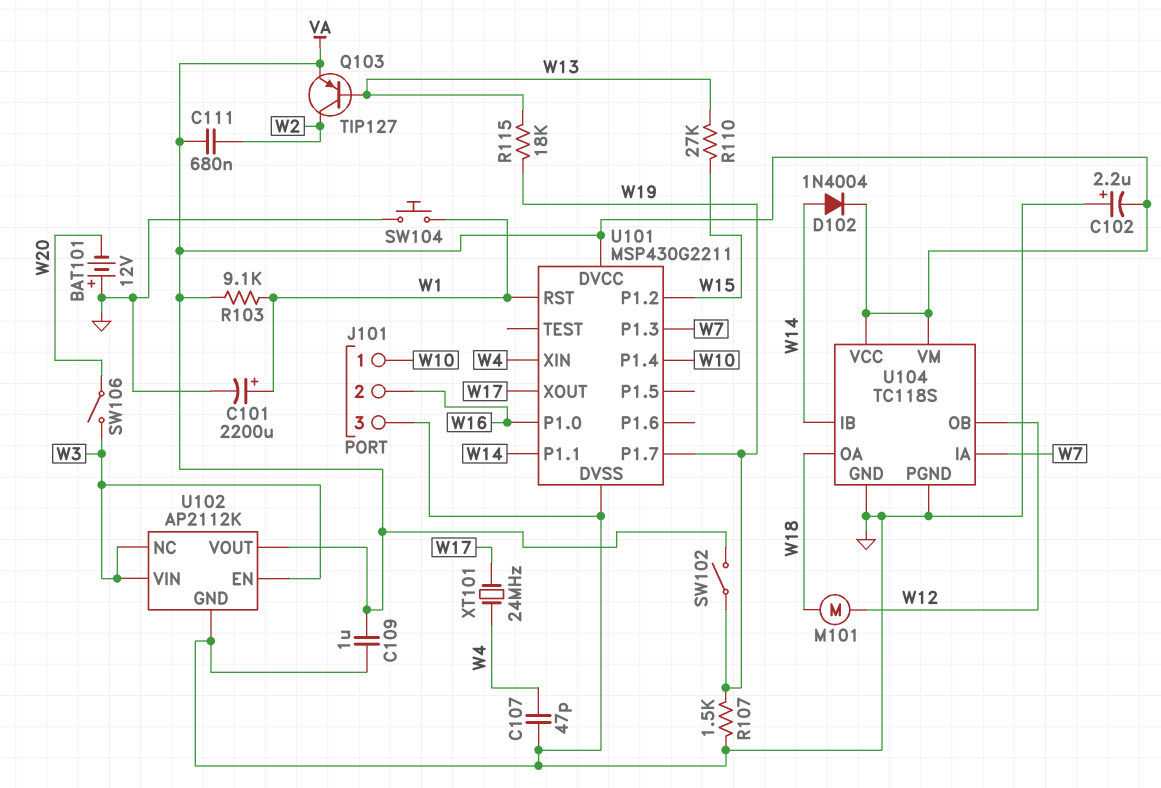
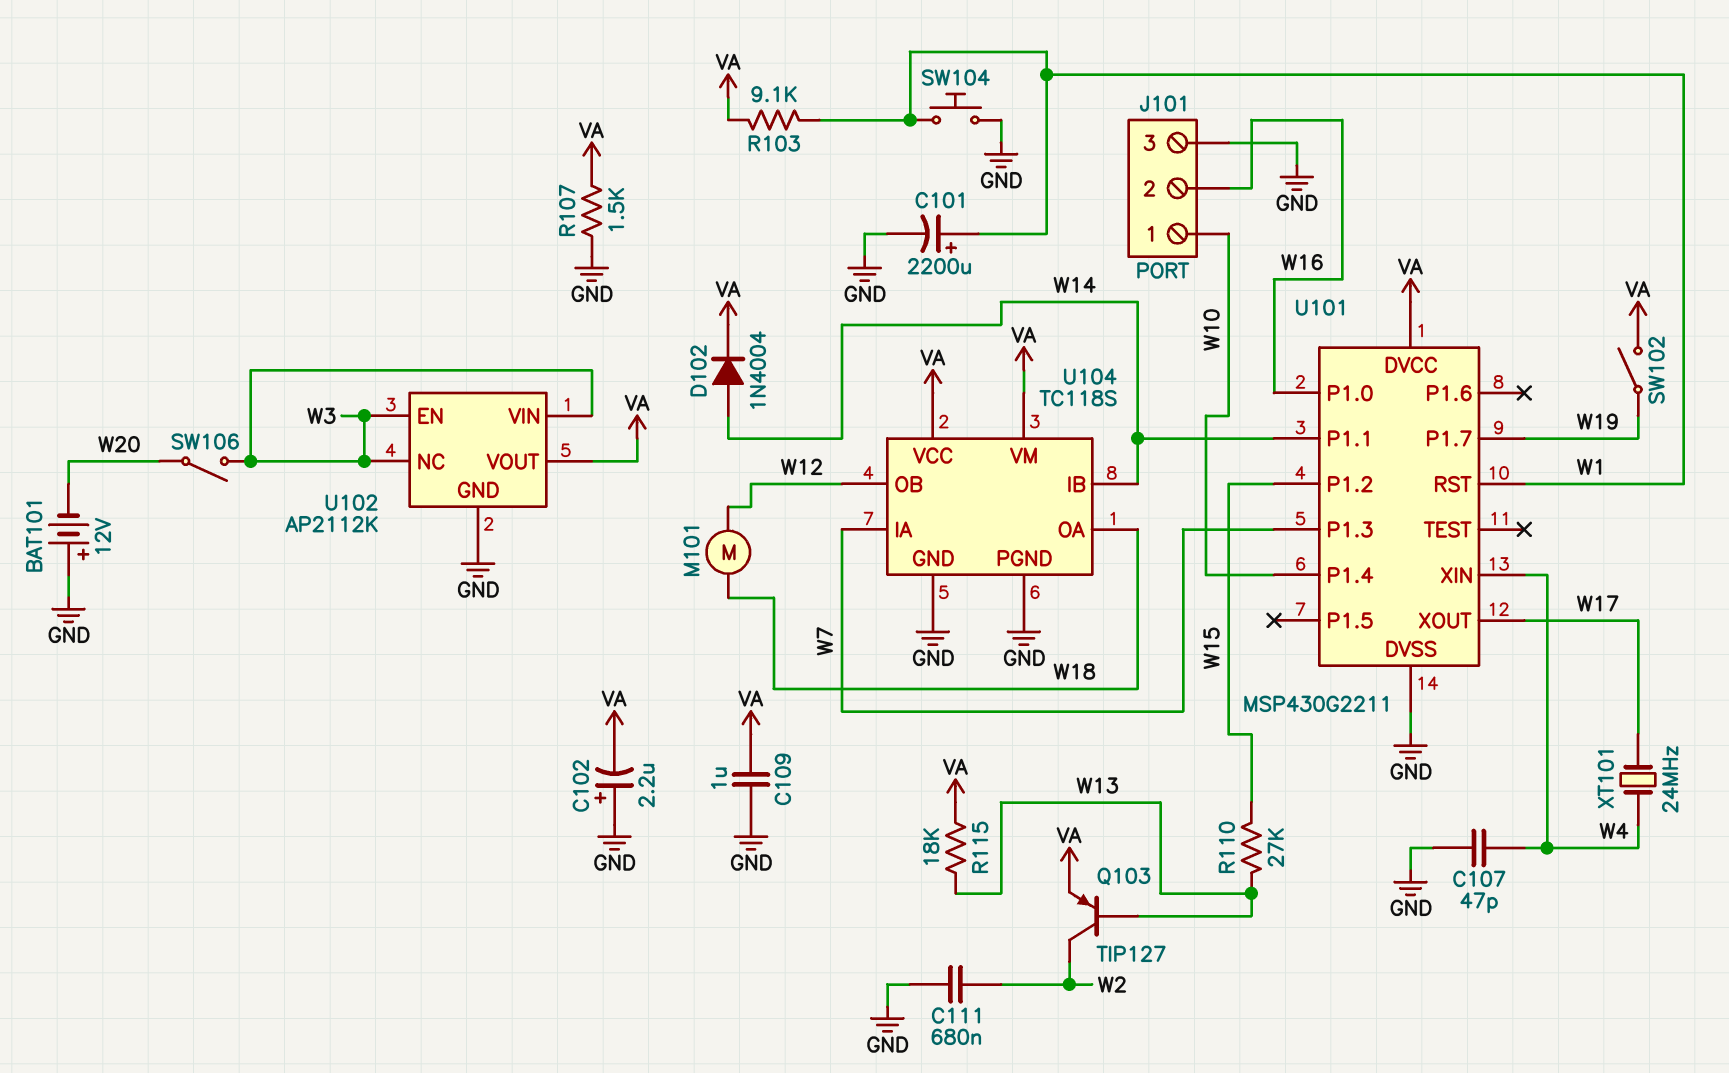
C111: 680nF (VA, W2) -> 680nF (GND, W2)
R107: 1.5k (GND, W19) -> 1.5k (GND, VA)
R115: 18k (W13, W19) -> 18k (VA, W13)

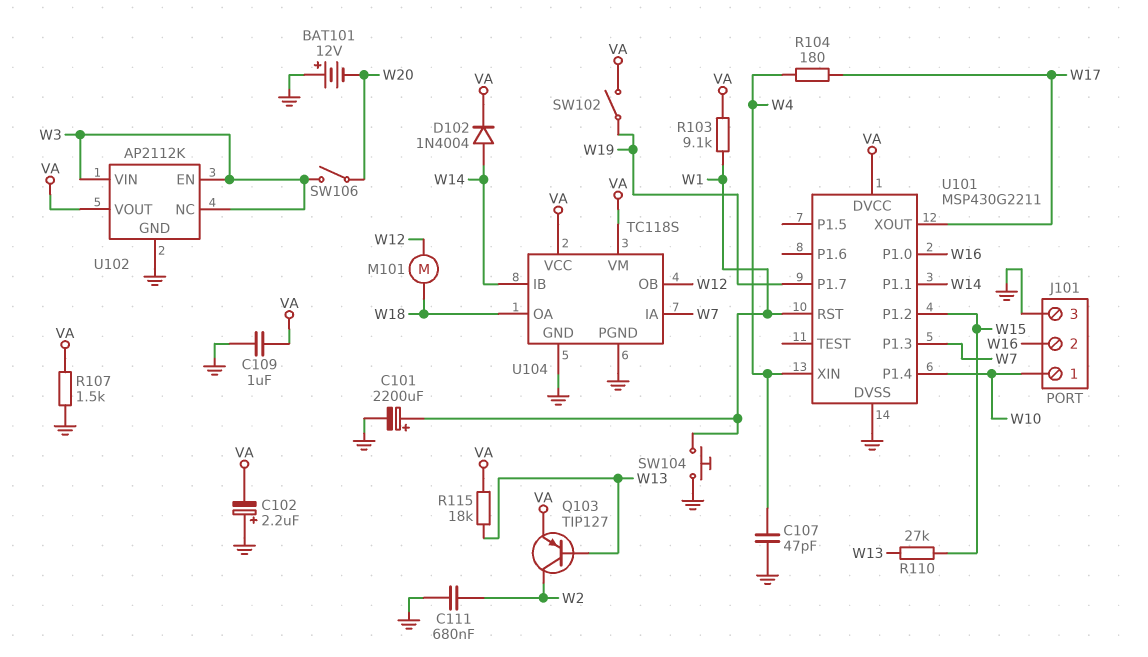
R104: none -> 180 (W4, W17)
XT101: 24MHz (W4, W17) -> none

